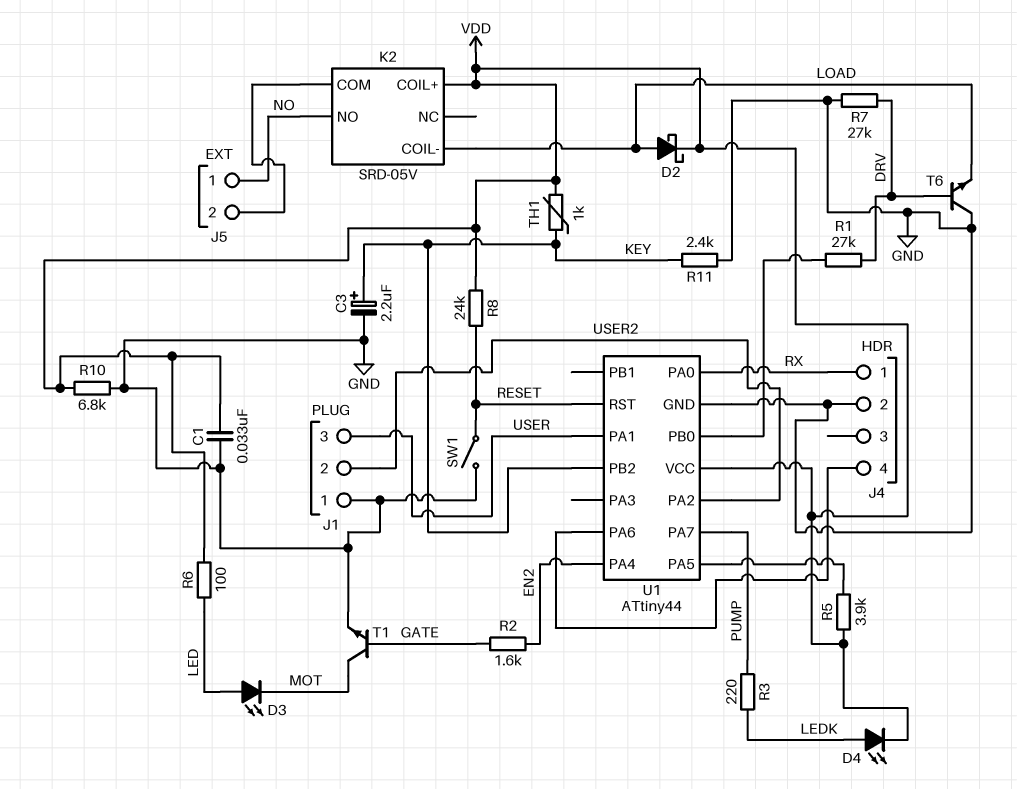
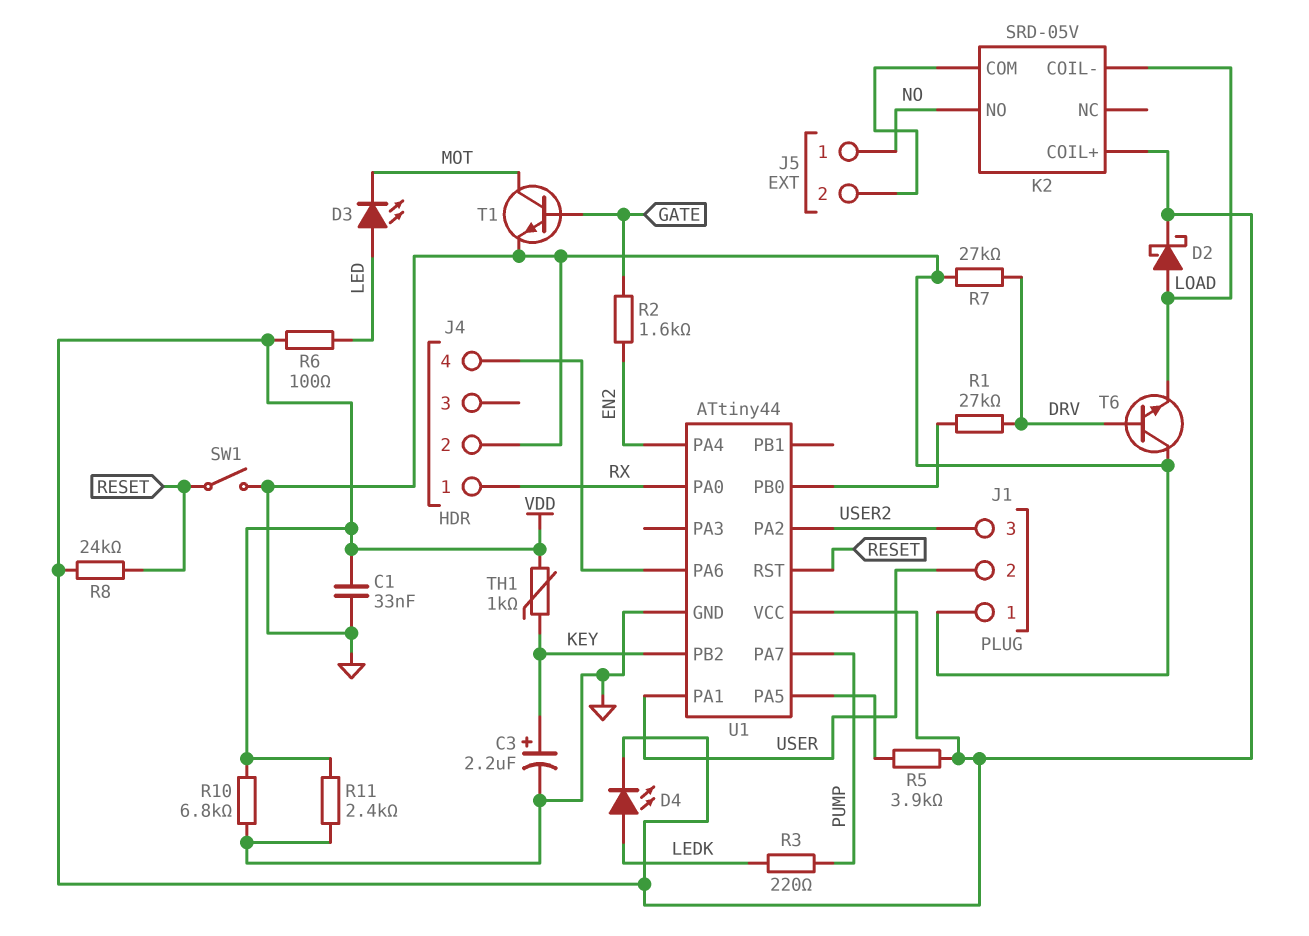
J1 pin 2: USER2 -> USER
J1 pin 3: USER -> USER2
R11: 2.4k (GND, KEY) -> 2.4k (GND, VDD)

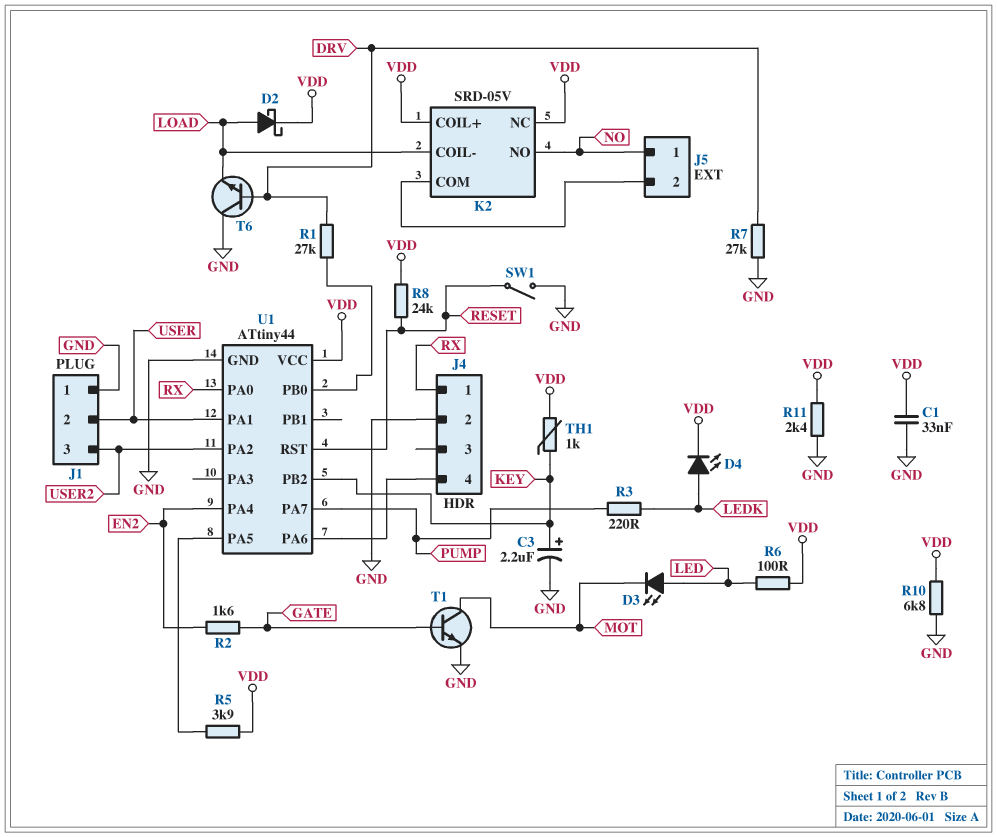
K2 pin NC: none -> VDD

